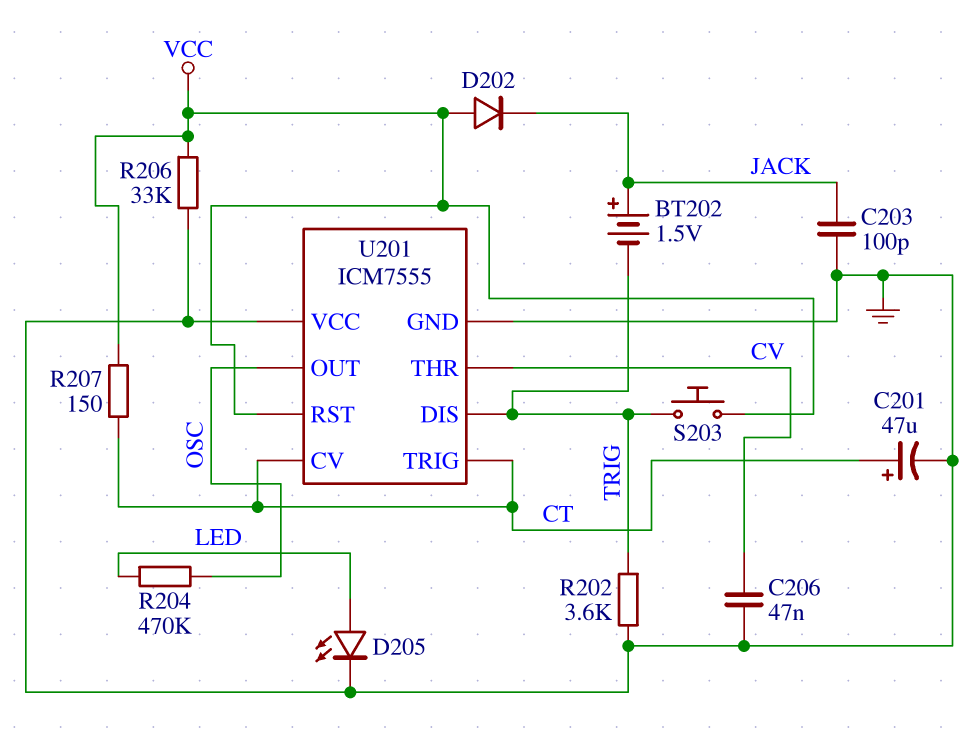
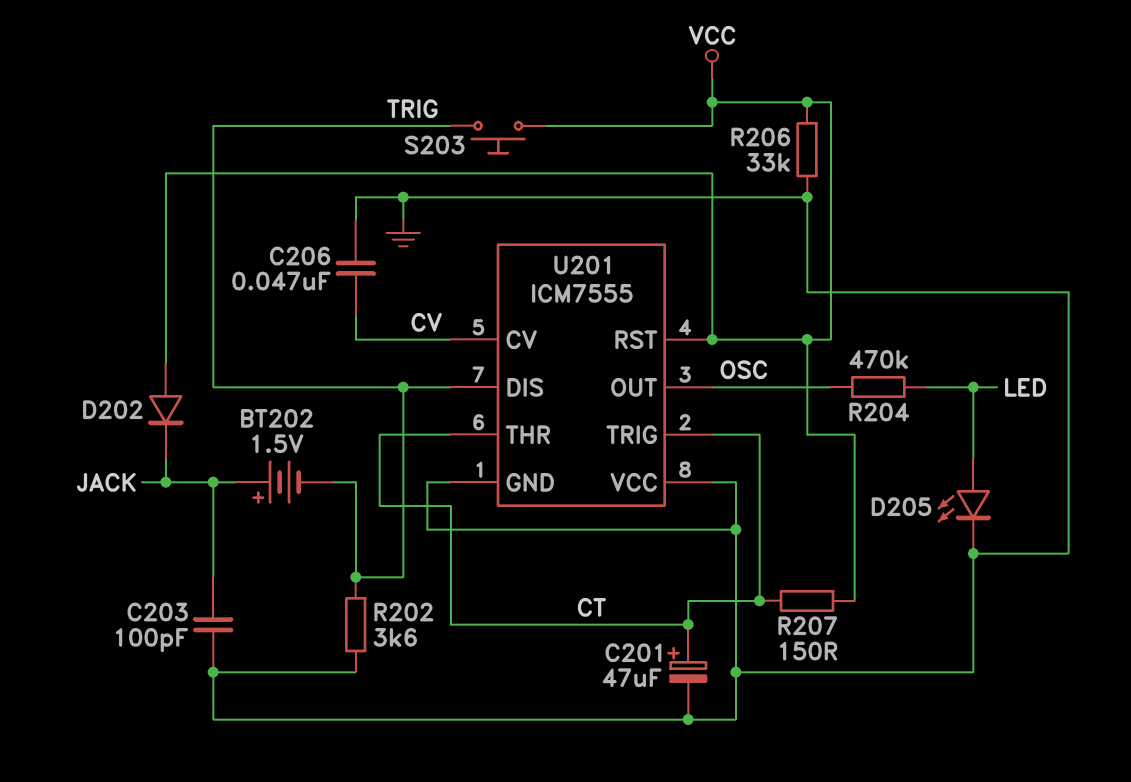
U201 pin CV: CT -> CV
U201 pin THR: CV -> CT

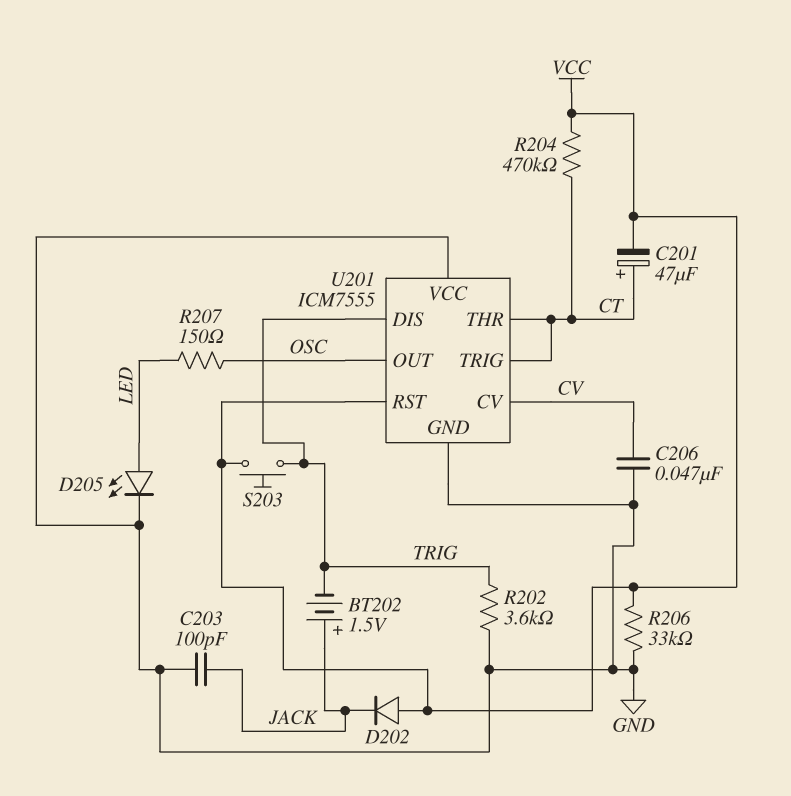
C201: 47uF (plus CT, minus GND) -> 47uF (plus CT, minus VCC)
R204: 470k (LED, OSC) -> 470k (CT, VCC)
R207: 150 (CT, VCC) -> 150 (LED, OSC)

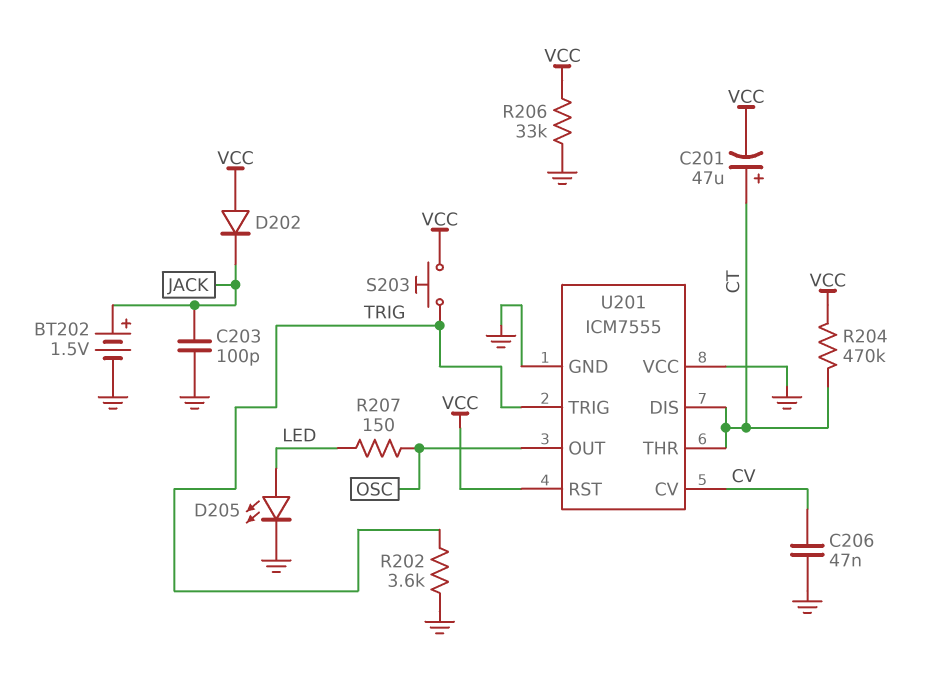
BT202: 1.5V (plus JACK, minus TRIG) -> 1.5V (plus JACK, minus GND)
U201 pin DIS: TRIG -> CT
U201 pin TRIG: CT -> TRIG

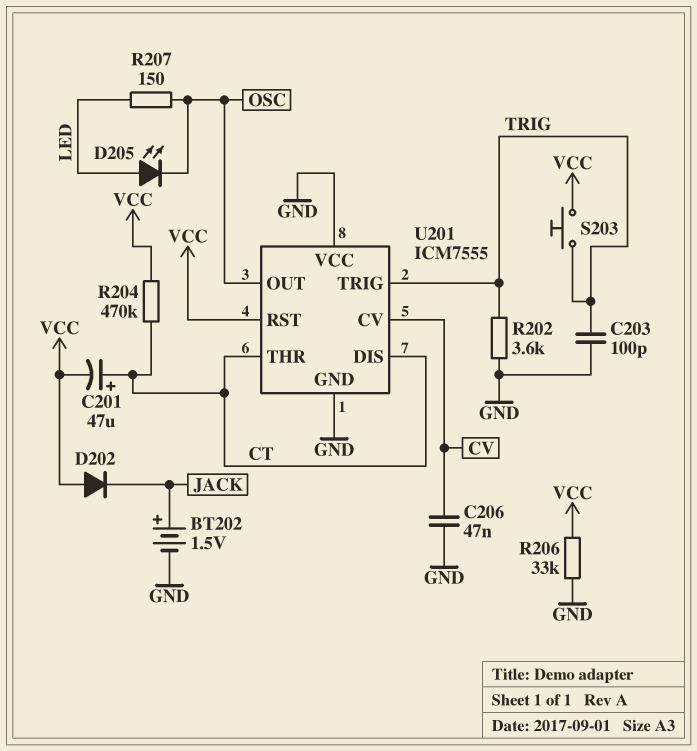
C203: 100pF (GND, JACK) -> 100pF (GND, TRIG)
D205: LED (A LED, K GND) -> LED (A LED, K OSC)

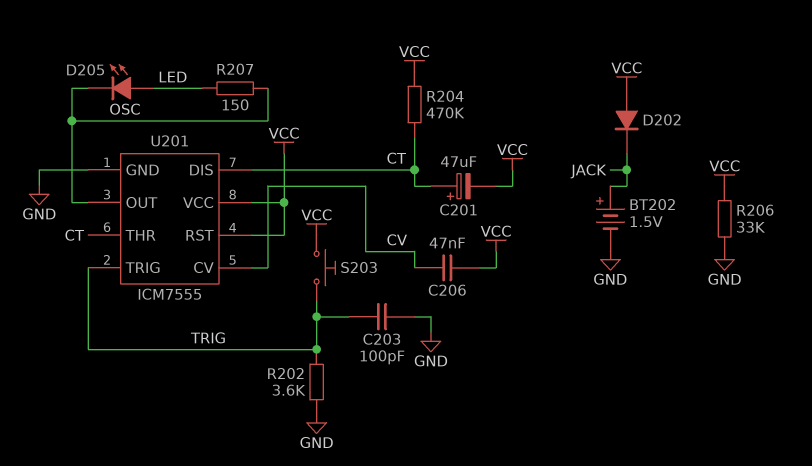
C206: 47nF (CV, GND) -> 47nF (CV, VCC)
U201 pin VCC: GND -> VCC

